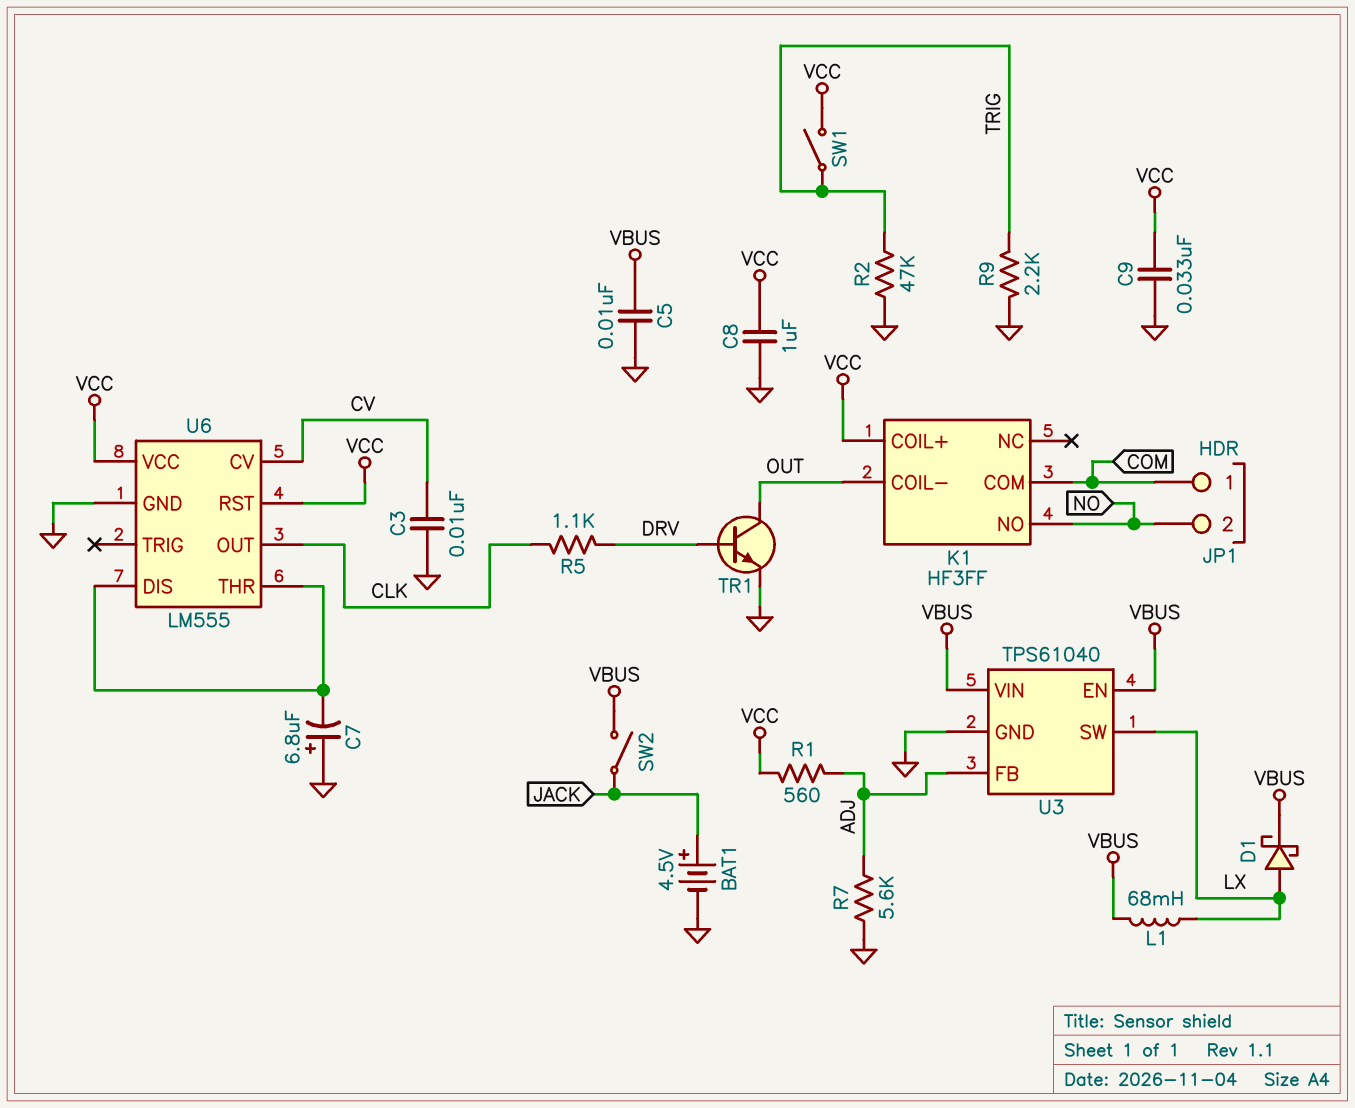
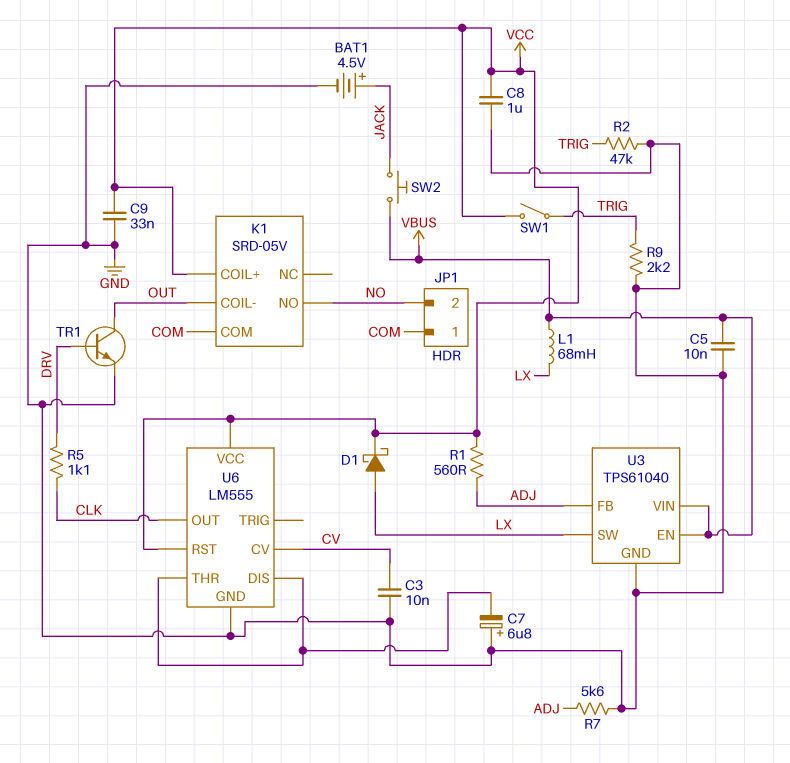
D1: schottky (A LX, K VBUS) -> schottky (A LX, K VCC)
K1: HF3FF -> SRD-05V
SW2: switch (JACK, VBUS) -> button (JACK, VBUS)

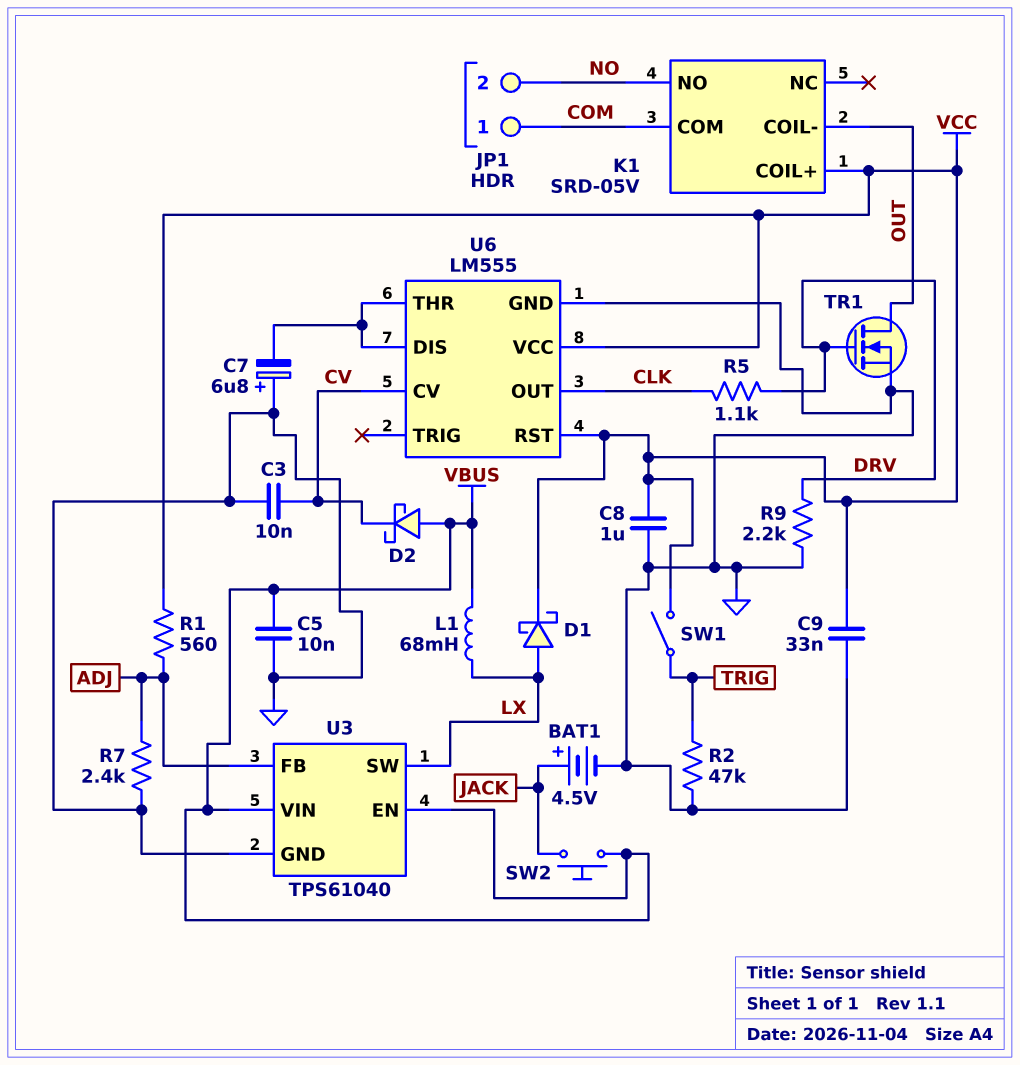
D2: none -> schottky (A VBUS, K CV)
R7: 5.6k (ADJ, GND) -> 2.4k (ADJ, GND)
R9: 2.2k (GND, TRIG) -> 2.2k (DRV, GND)
TR1: NPN (B DRV, C OUT, E GND) -> NMOS (G DRV, D OUT, S GND)

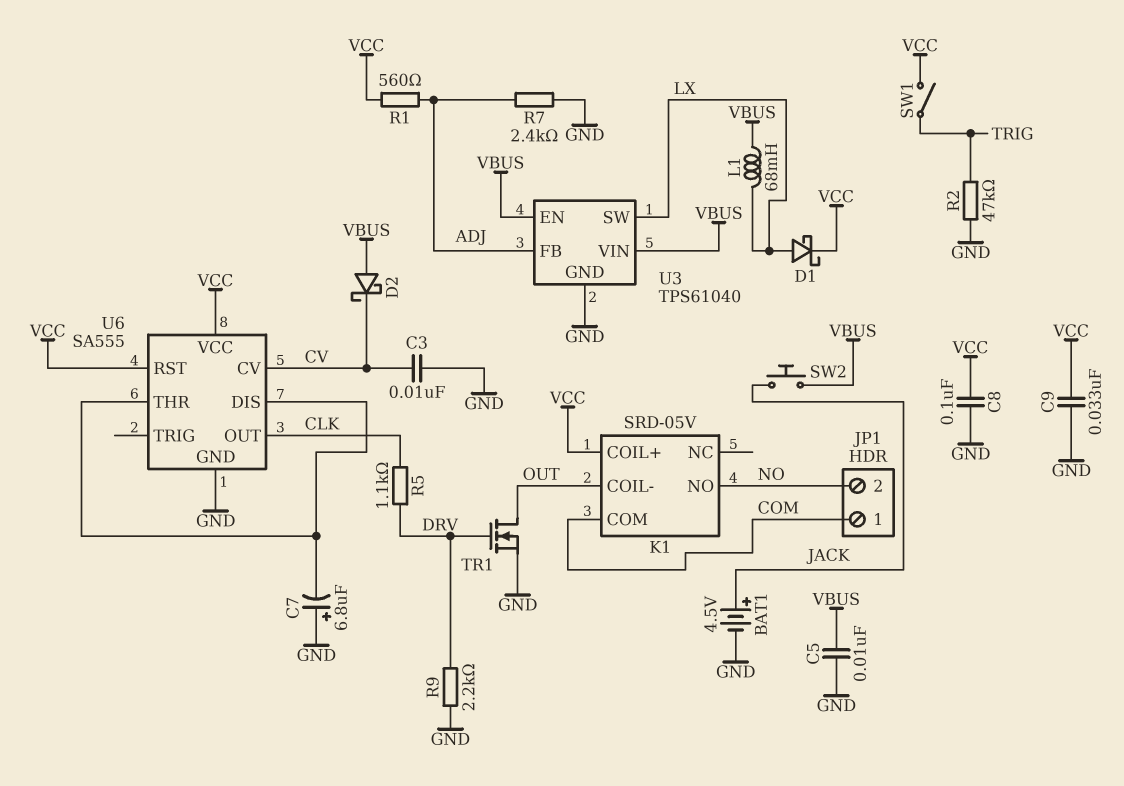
C8: 1uF (GND, VCC) -> 100nF (GND, VCC)
U6: LM555 -> SA555

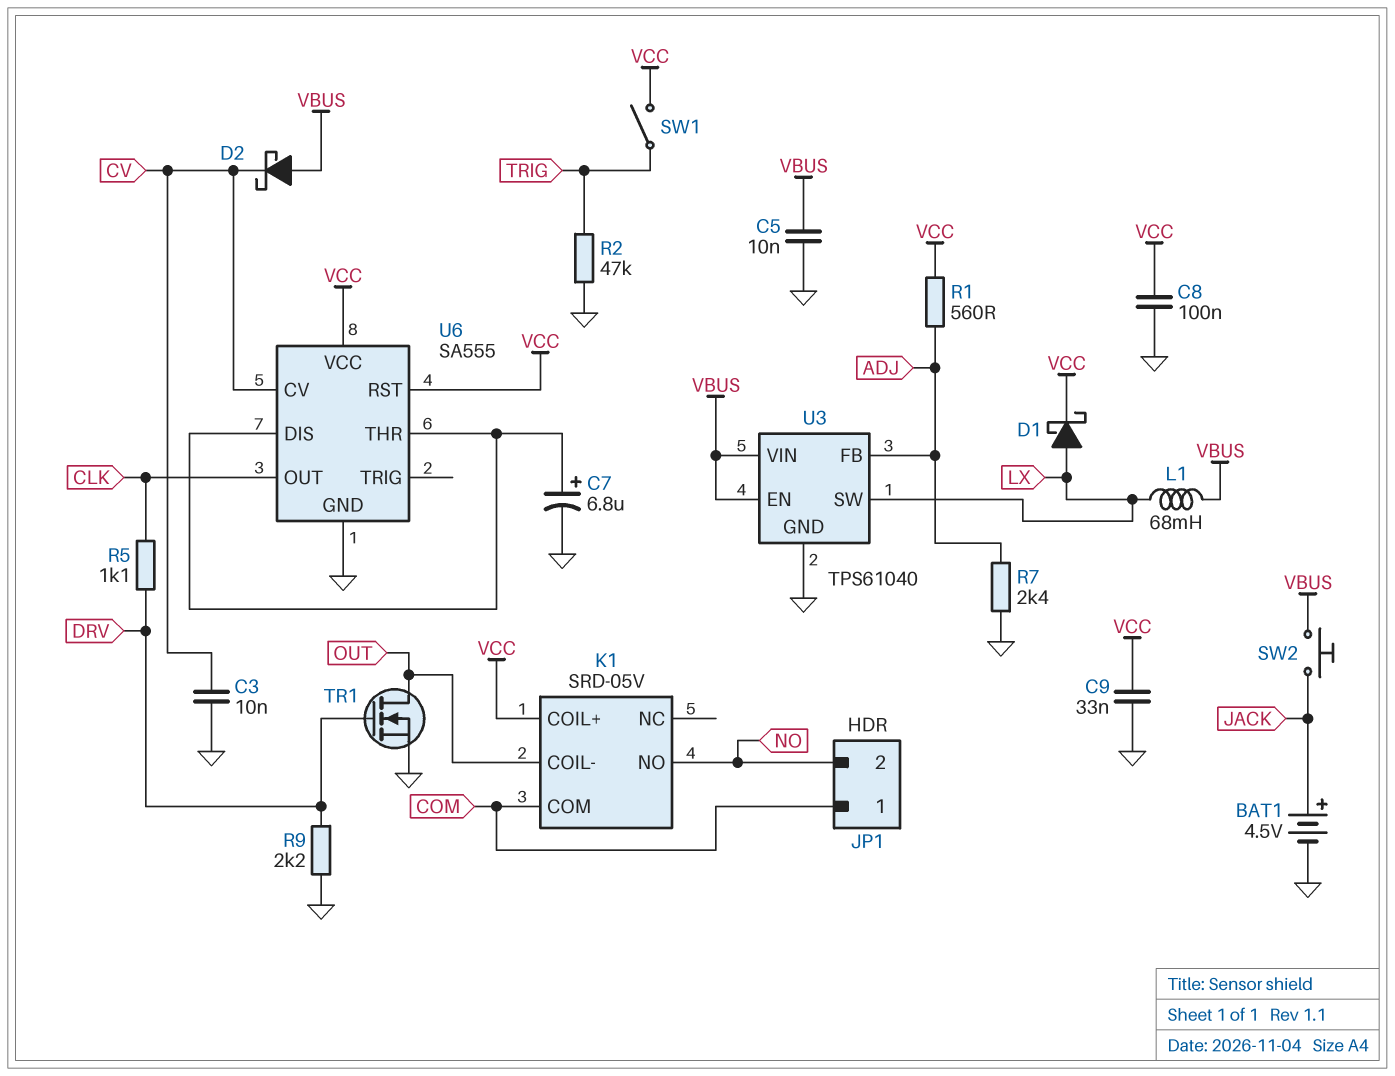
C7: 6.8uF (plus GND, minus U6/DIS) -> 6.8uF (plus U6/DIS, minus GND)

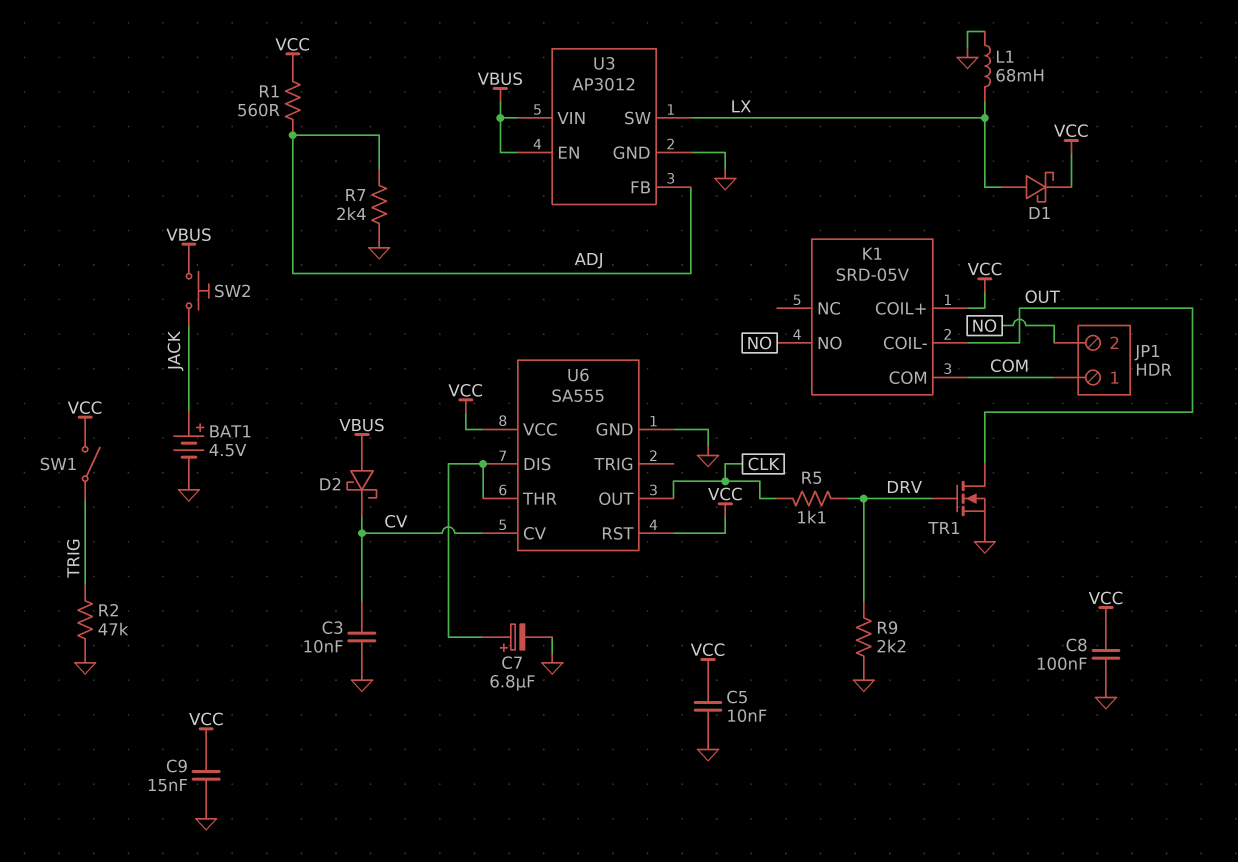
C5: 10nF (GND, VBUS) -> 10nF (GND, VCC)
C9: 33nF (GND, VCC) -> 15nF (GND, VCC)
L1: 68mH (LX, VBUS) -> 68mH (GND, LX)
U3: TPS61040 -> AP3012

